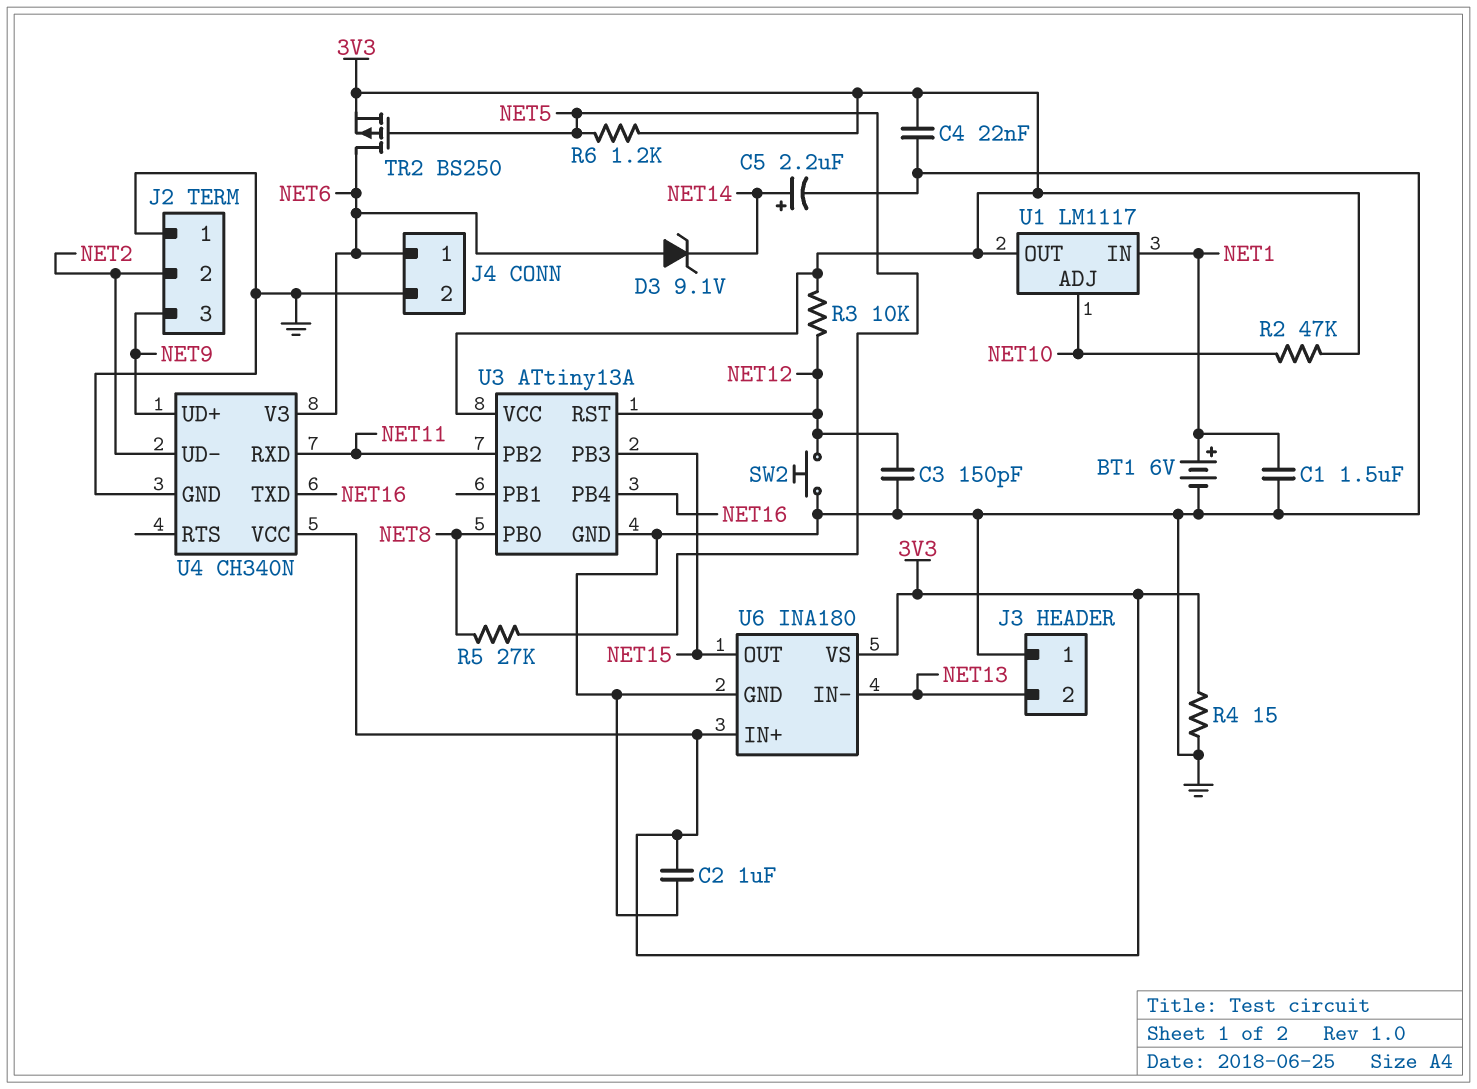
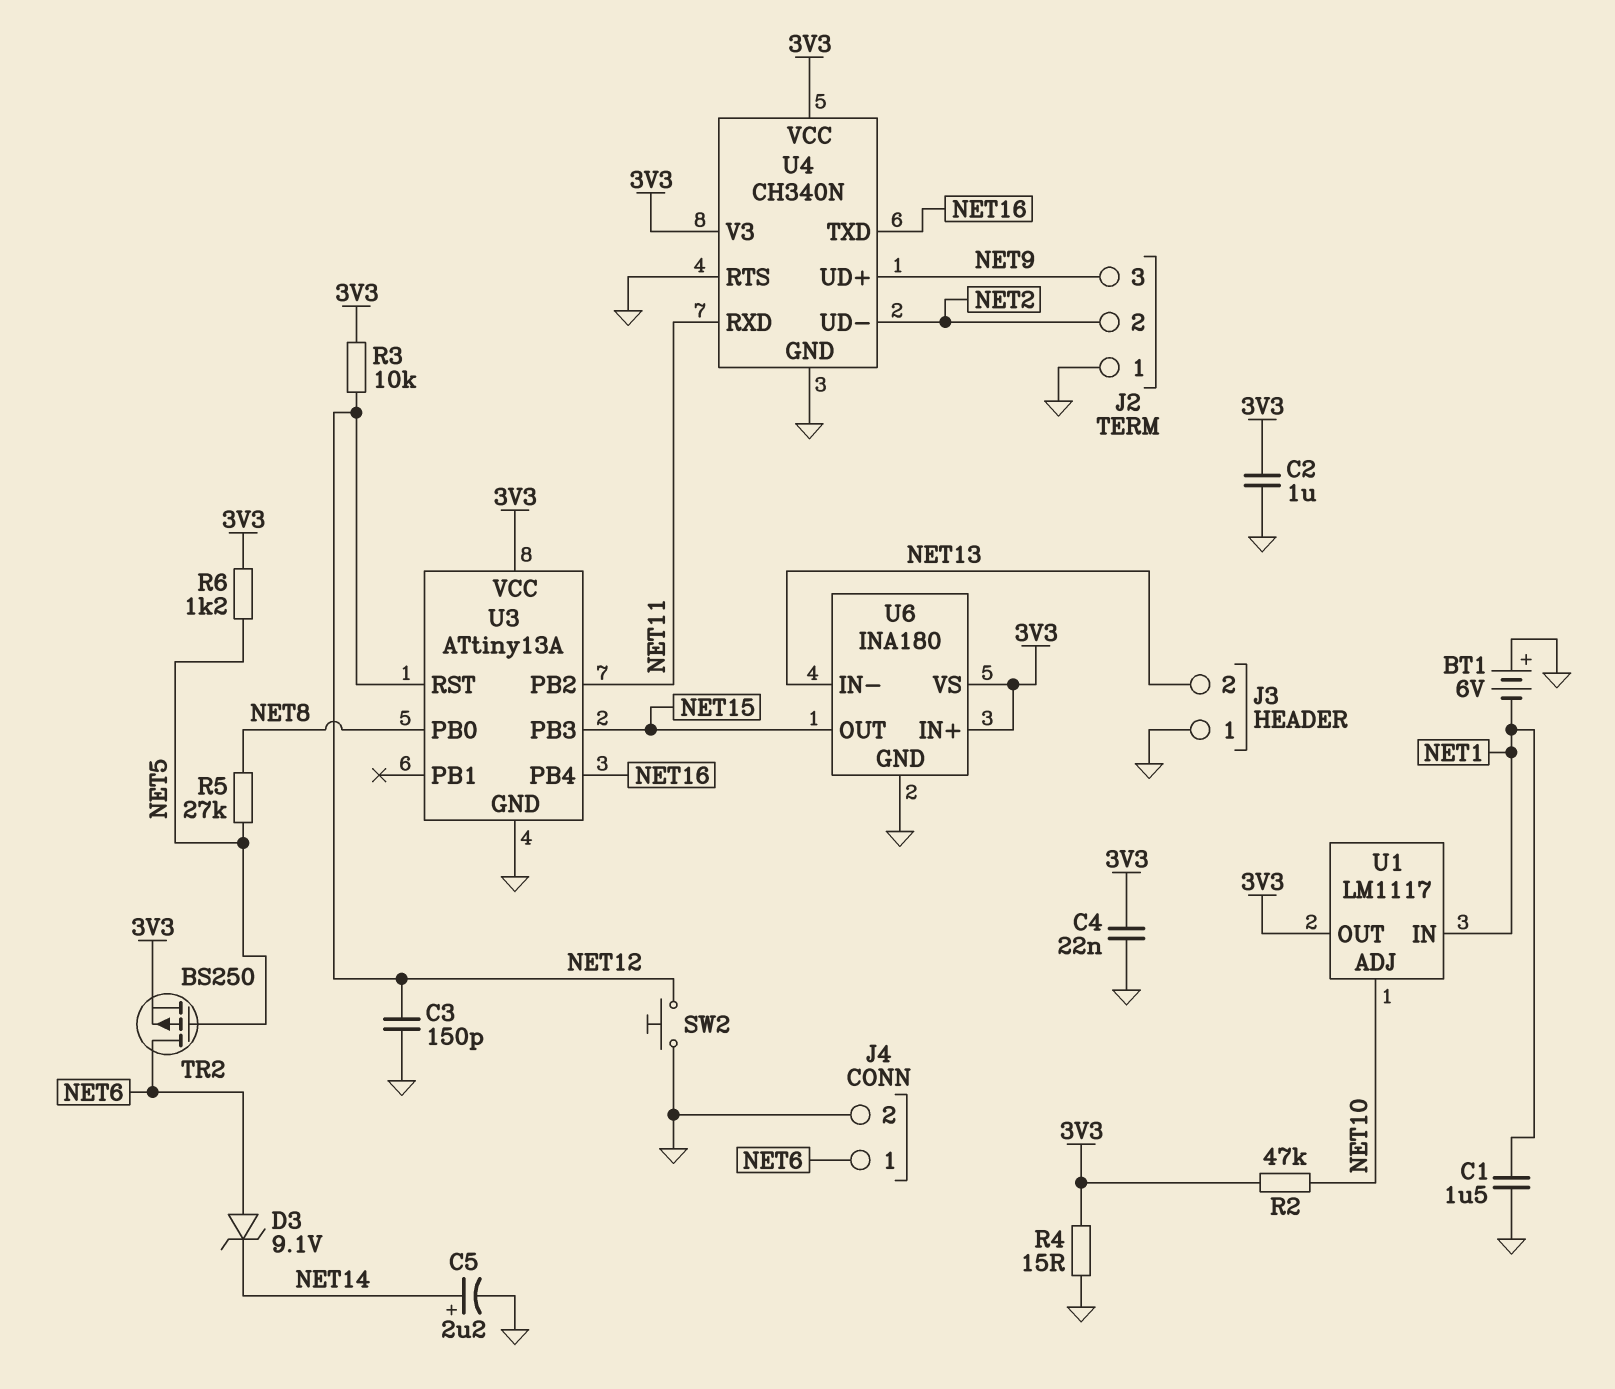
BT1: 6V (plus NET1, minus GND) -> 6V (plus GND, minus NET1)
U4 pin RTS: none -> GND
U4 pin V3: NET6 -> 3V3

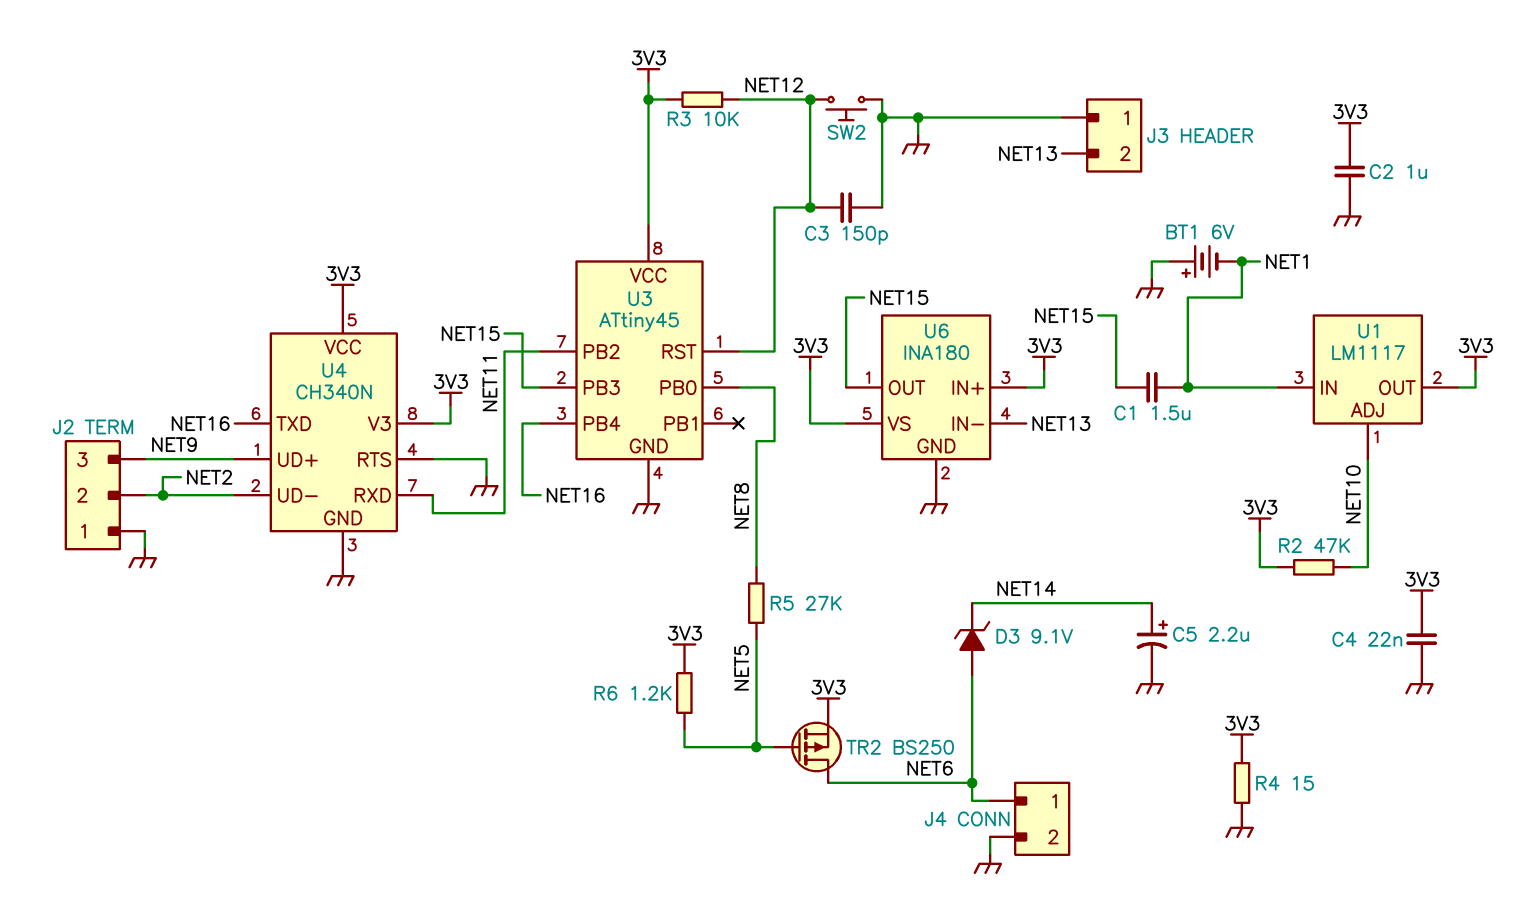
C1: 1.5uF (GND, NET1) -> 1.5uF (NET1, NET15)
U3: ATtiny13A -> ATtiny45

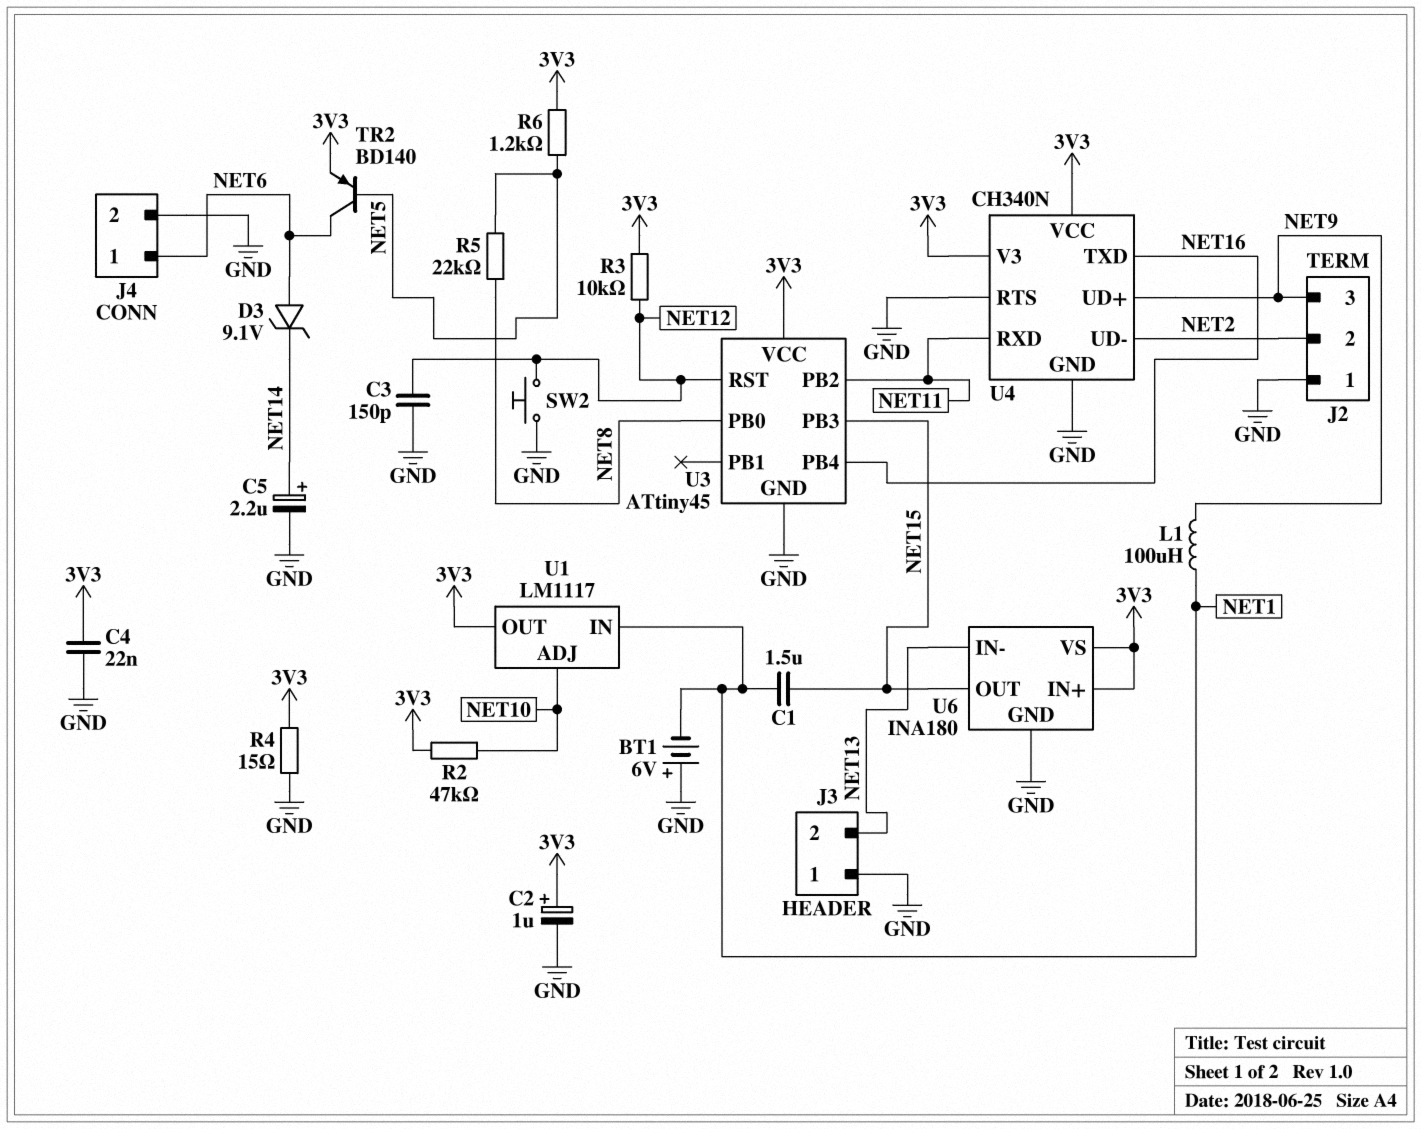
C2: 1uF (3V3, GND) -> 1uF (plus 3V3, minus GND)
L1: none -> 100uH (NET1, NET9)
R5: 27k (NET5, NET8) -> 22k (NET5, NET8)
TR2: PMOS BS250 (G NET5, D NET6, S 3V3) -> PNP BD140 (B NET5, C NET6, E 3V3)

